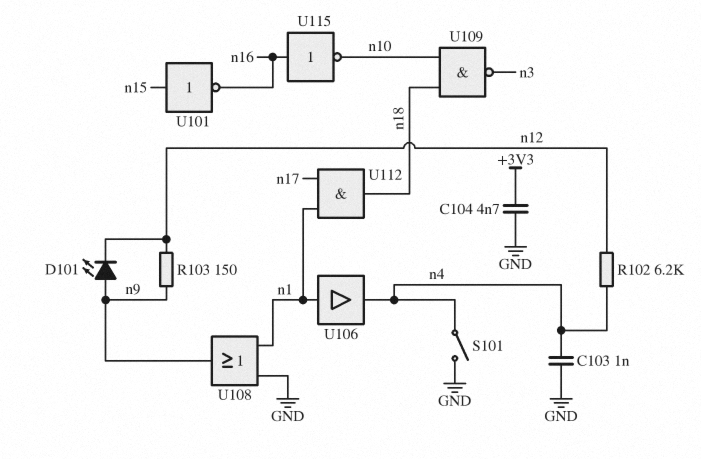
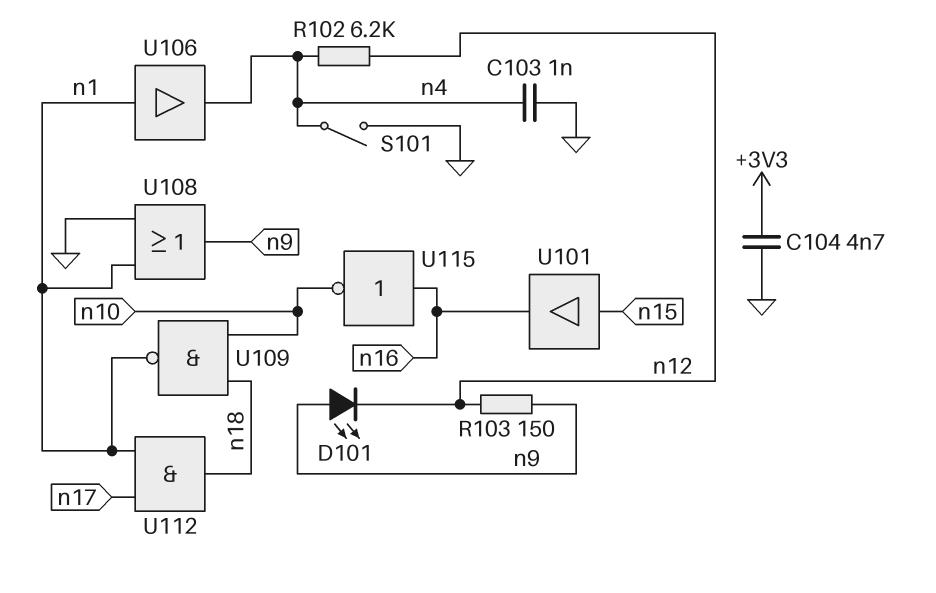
U101: NOT (in n15, out n16) -> buffer (in n15, out n16)
U109: NAND (in n10, in n18, out n3) -> NAND (in n10, in n18, out n1)

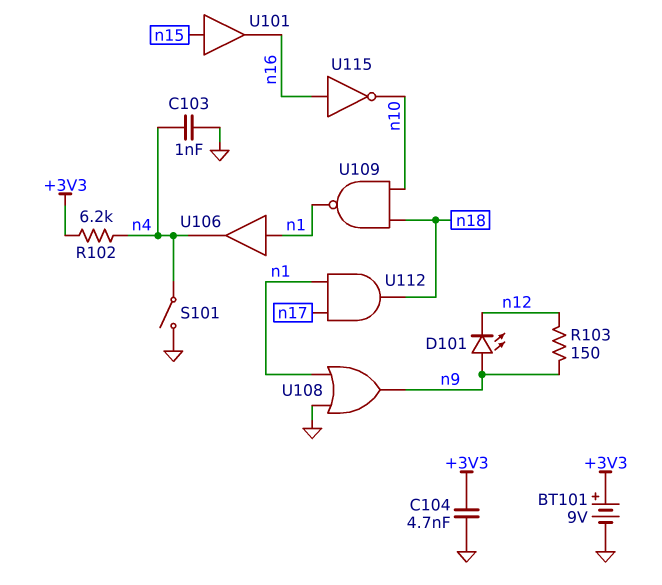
BT101: none -> 9V (plus +3V3, minus GND)
R102: 6.2k (n4, n12) -> 6.2k (+3V3, n4)

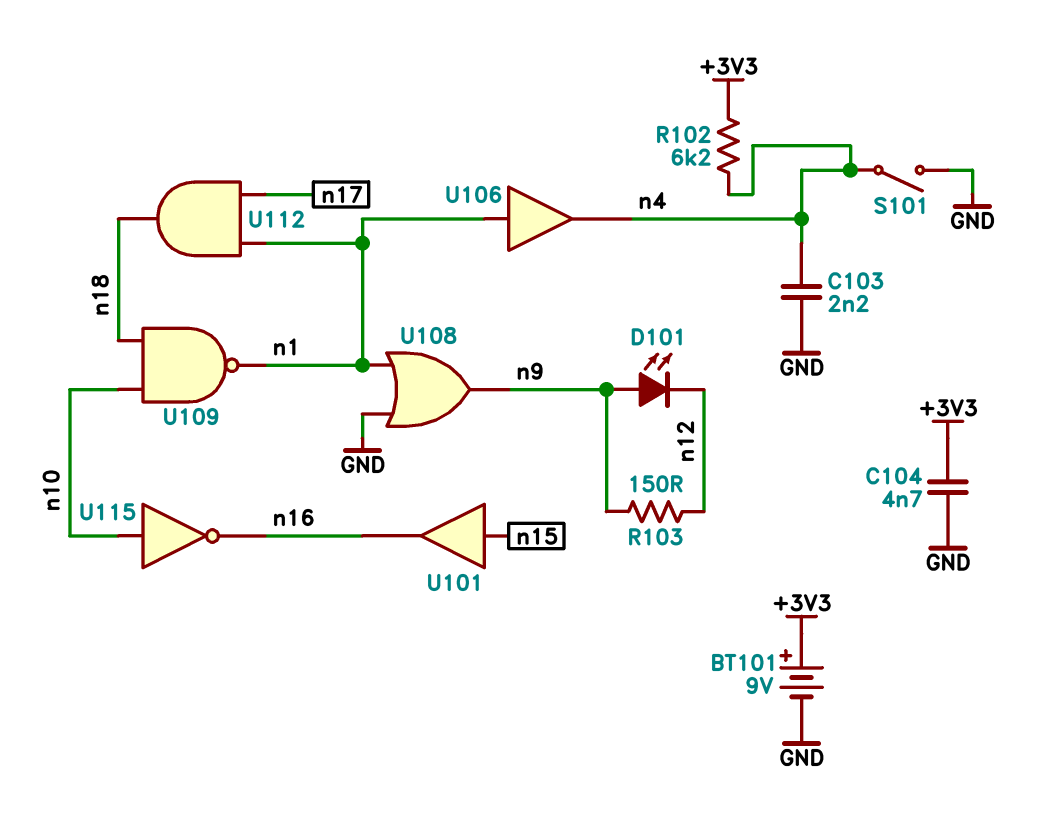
C103: 1nF (GND, n4) -> 2.2nF (GND, n4)
U115: NOT (in n16, out n10) -> NOT (in n10, out n16)

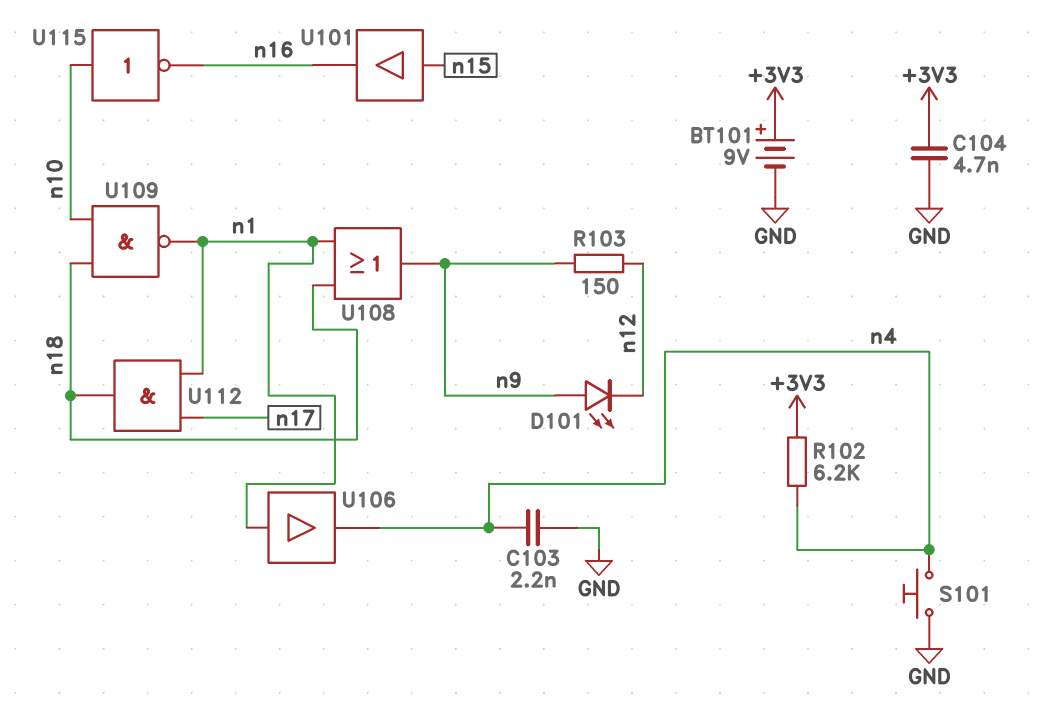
S101: switch (GND, n4) -> button (GND, n4)
U108: OR (in GND, in n1, out n9) -> OR (in n1, in n18, out n9)

